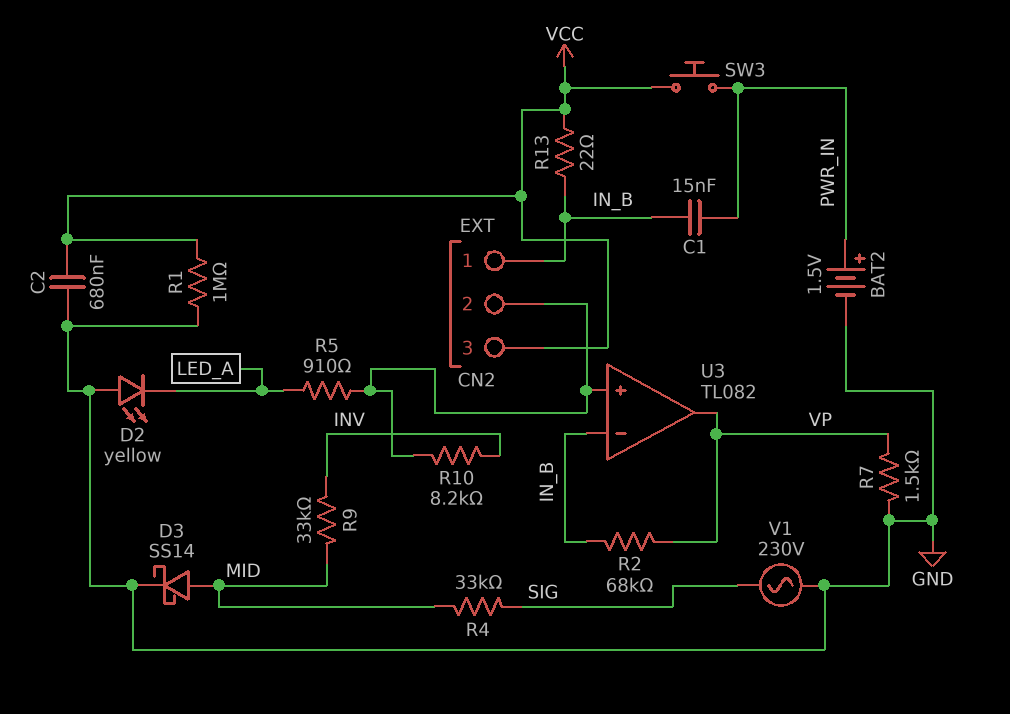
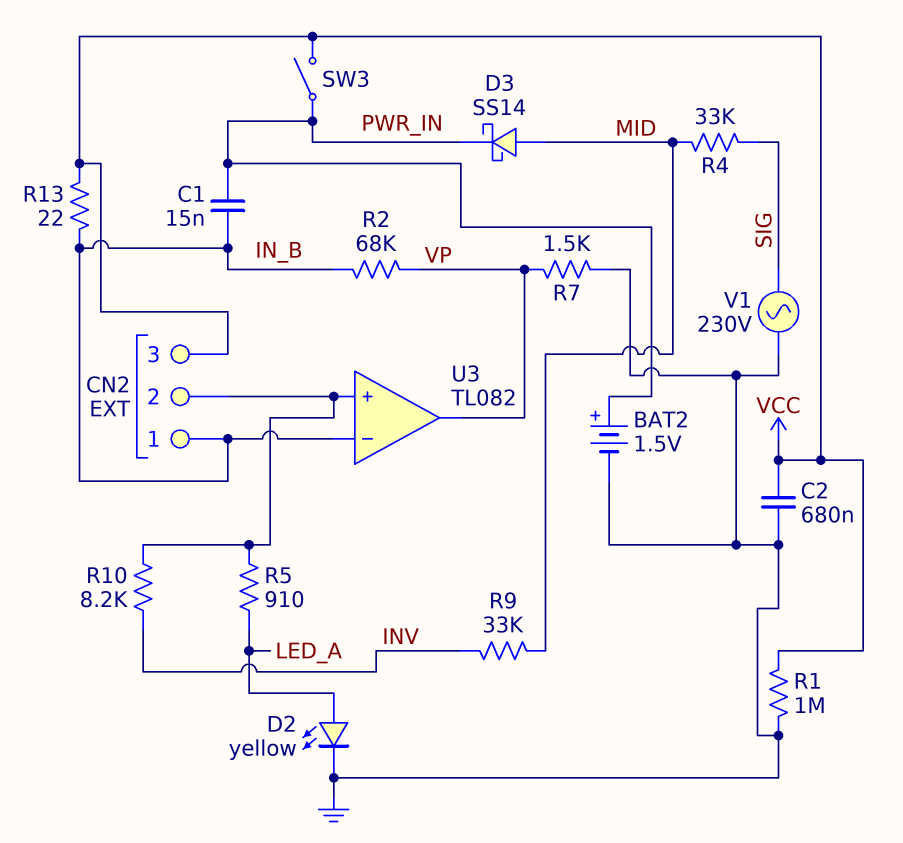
D2: LED yellow (A GND, K LED_A) -> LED yellow (A LED_A, K GND)
D3: schottky SS14 (A MID, K GND) -> schottky SS14 (A MID, K PWR_IN)
SW3: button (PWR_IN, VCC) -> switch (PWR_IN, VCC)

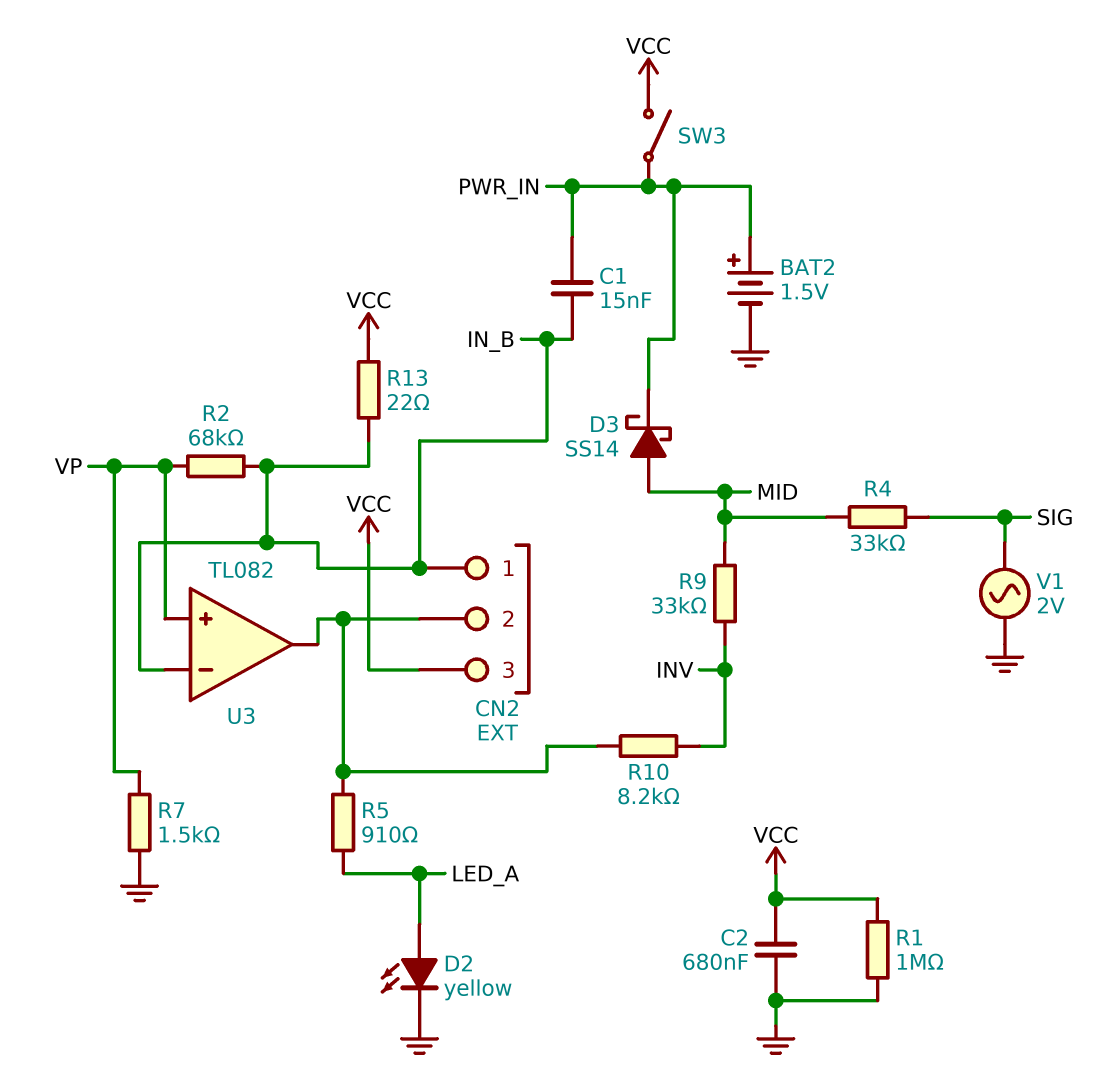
U3 pin in+: CN2/2 -> VP
U3 pin out: VP -> CN2/2
V1: AC 230V (GND, SIG) -> AC 2V (GND, SIG)

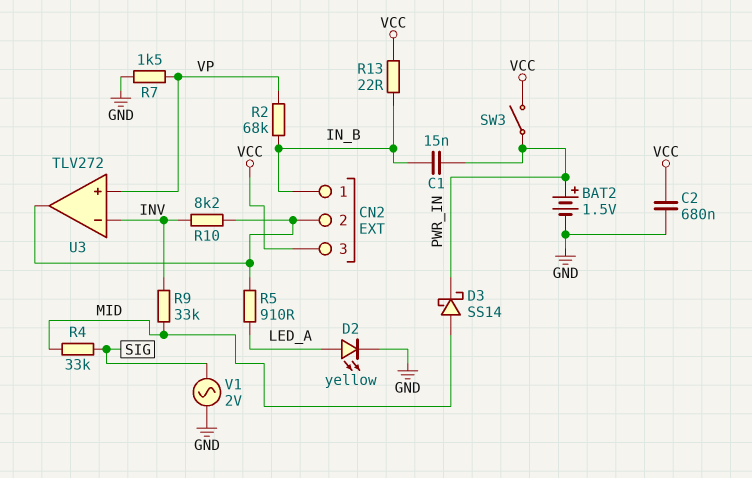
R1: 1M (GND, VCC) -> none
U3: TL082 -> TLV272
U3 pin in-: IN_B -> INV

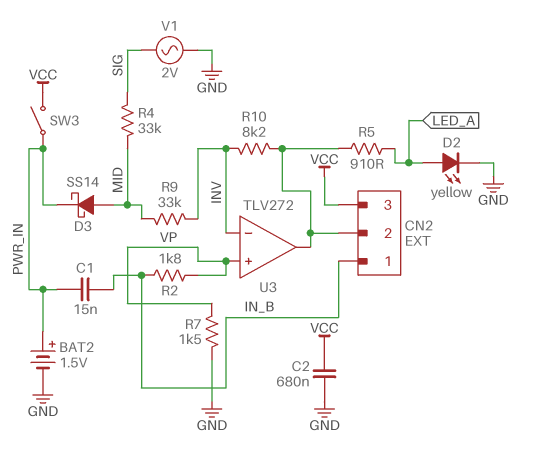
R2: 68k (IN_B, VP) -> 1.8k (IN_B, VP)
R13: 22 (IN_B, VCC) -> none

